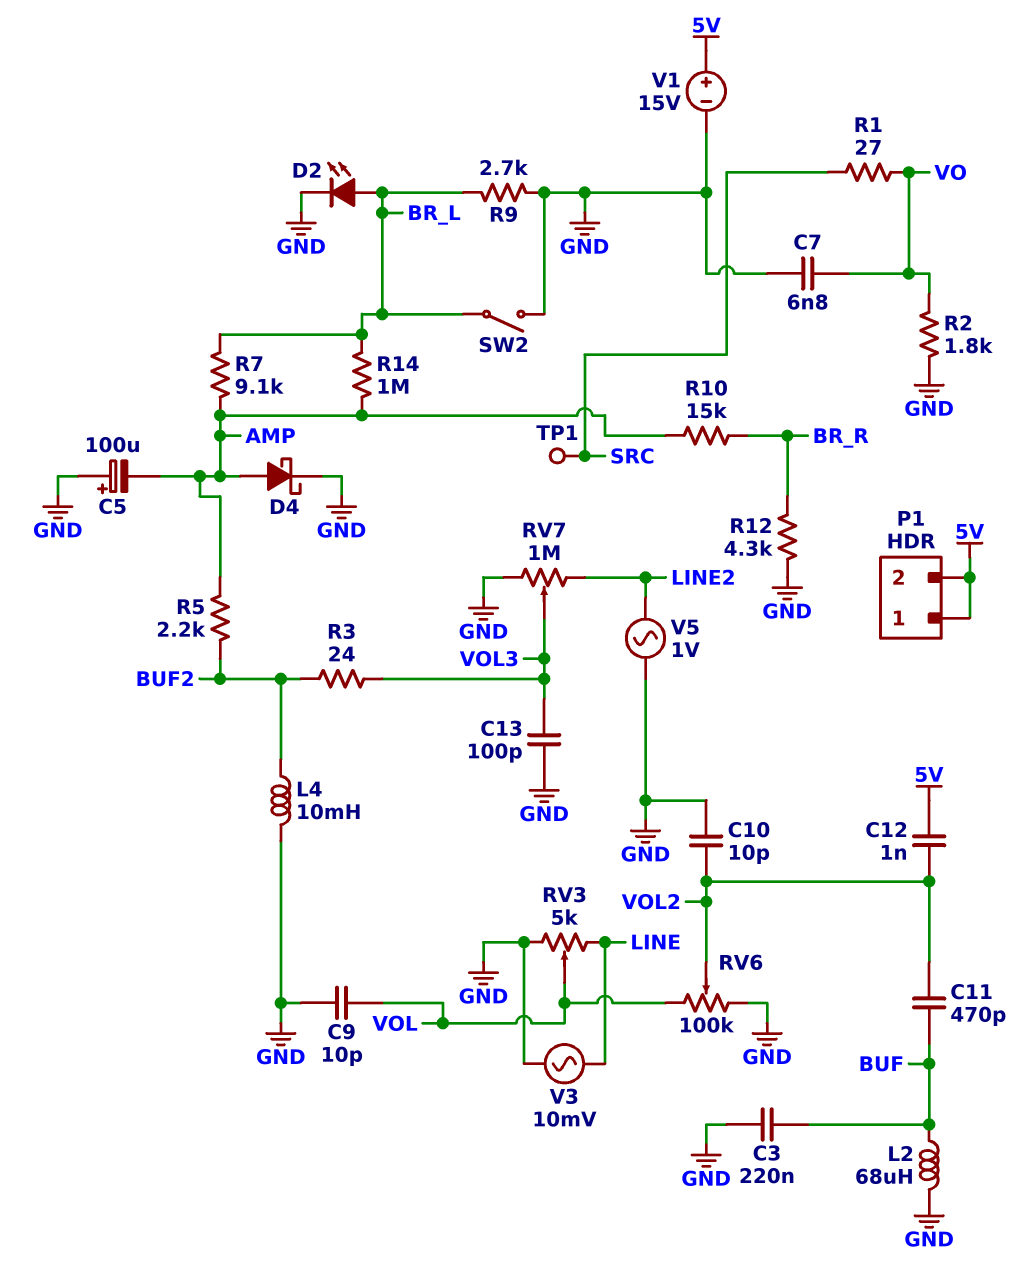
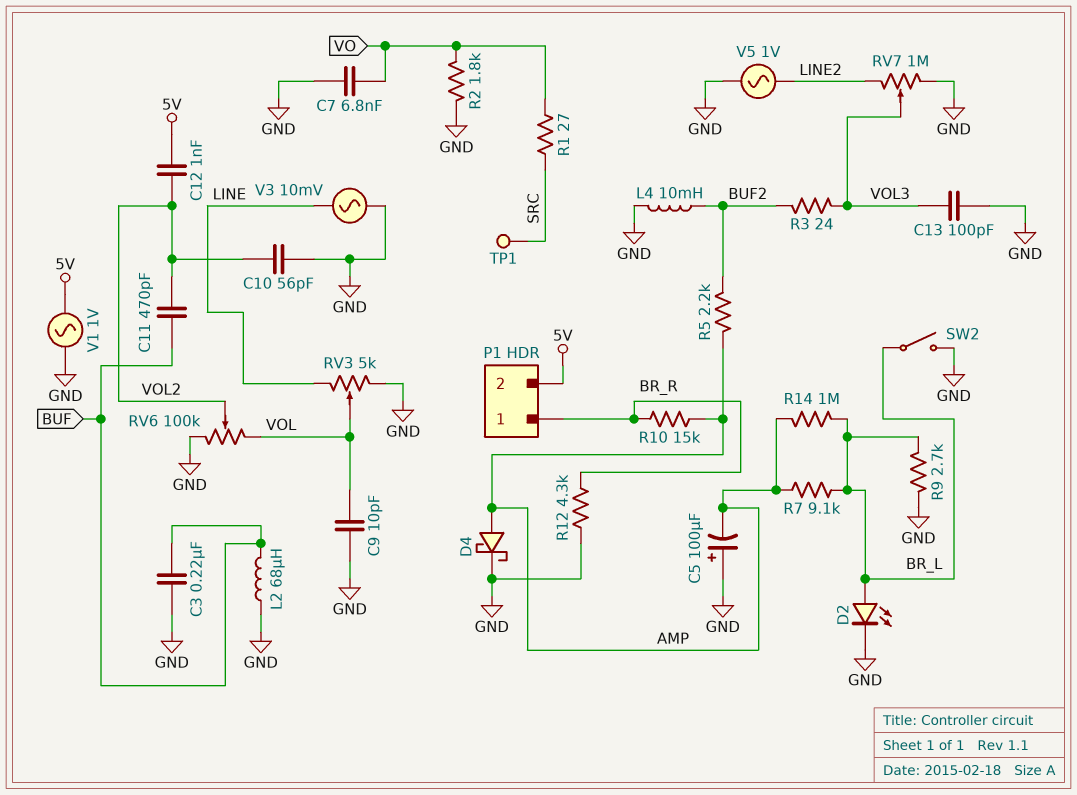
C10: 10pF (GND, VOL2) -> 56pF (GND, VOL2)
P1 pin 1: 5V -> BR_R
V1: 15V (plus 5V, minus GND) -> AC 1V (5V, GND)

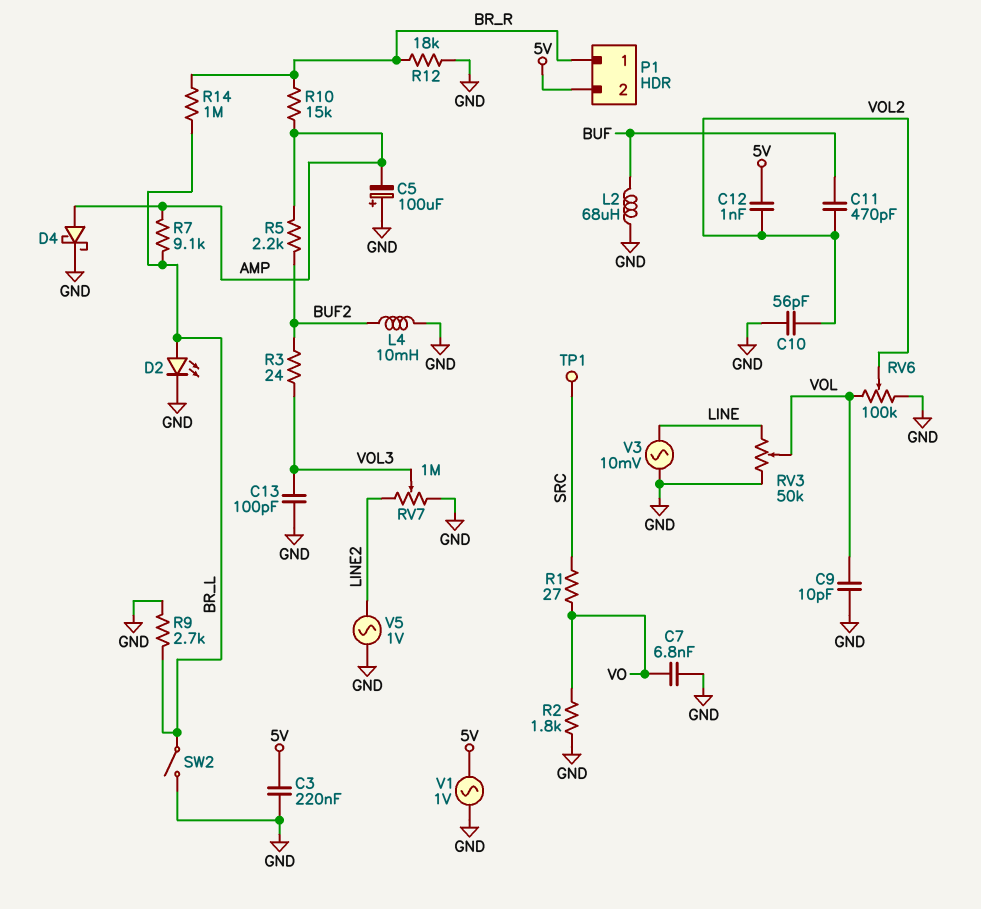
C3: 220nF (BUF, GND) -> 220nF (5V, GND)
R12: 4.3k (BR_R, GND) -> 18k (BR_R, GND)
R14: 1M (AMP, BR_L) -> 1M (BR_L, BR_R)
RV3: 5k (GND, LINE, wiper VOL) -> 50k (GND, LINE, wiper VOL)

